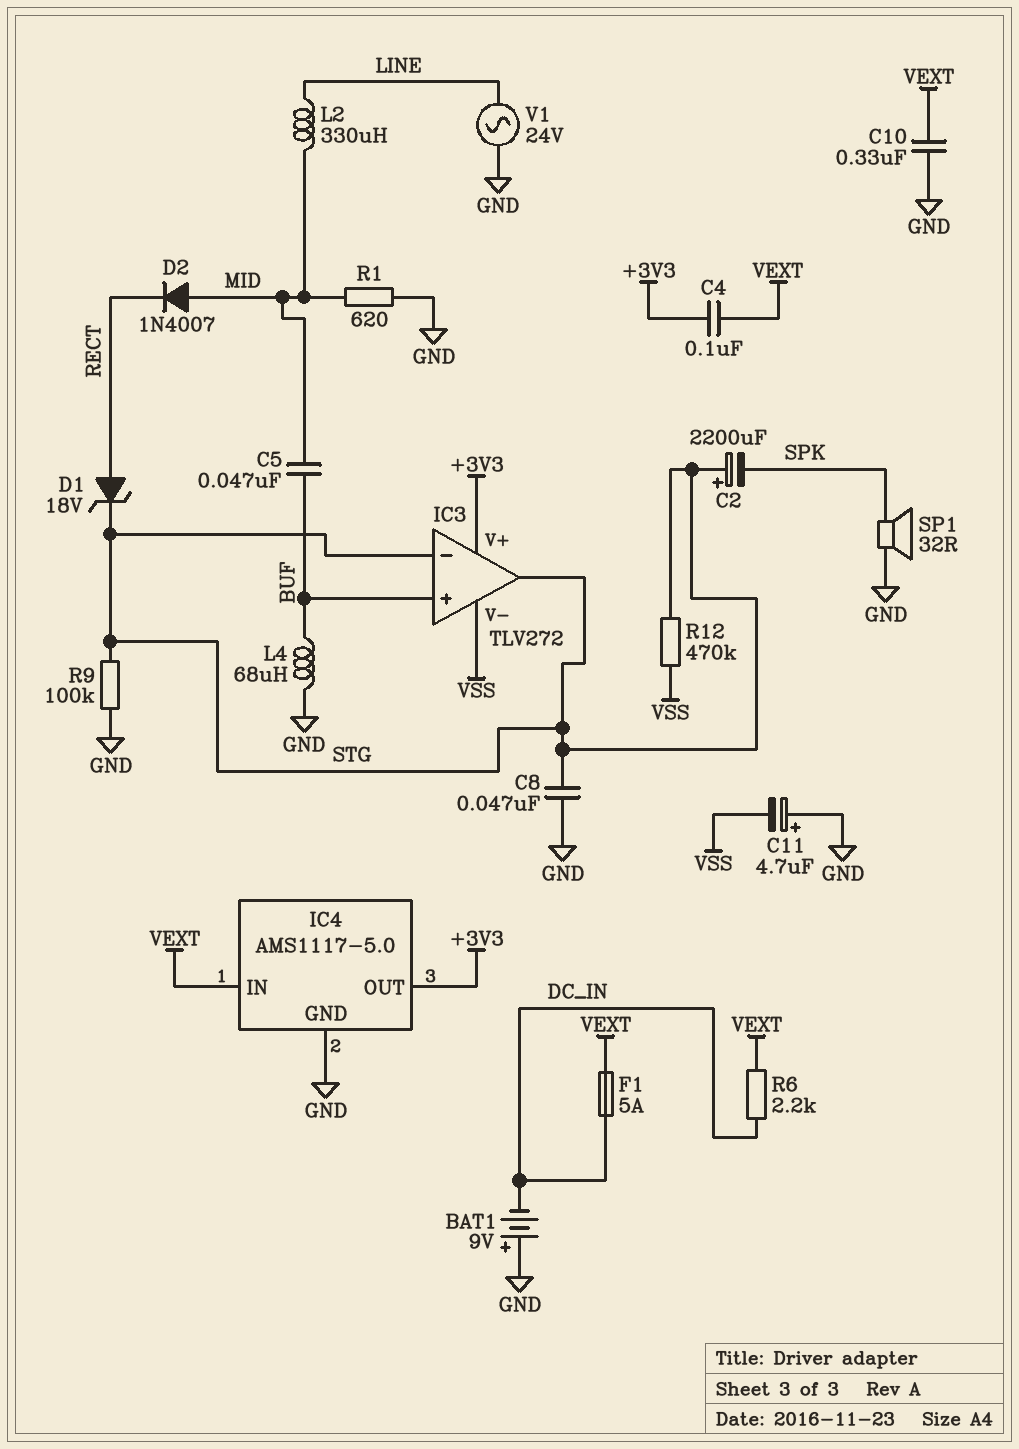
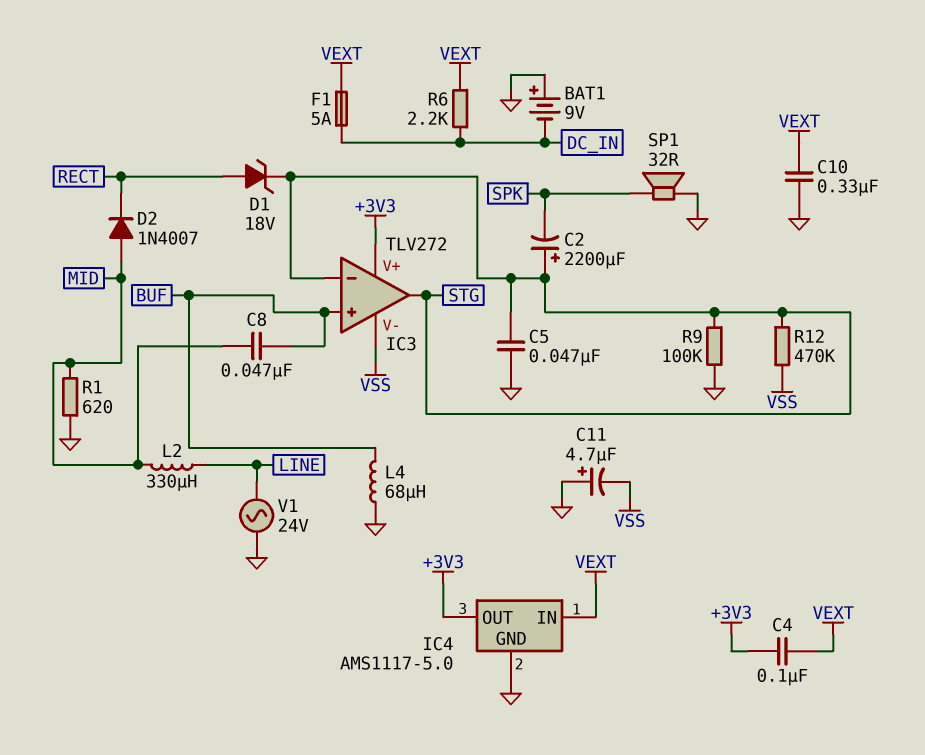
C5: 47nF (BUF, MID) -> 47nF (GND, STG)
C8: 47nF (GND, STG) -> 47nF (BUF, MID)

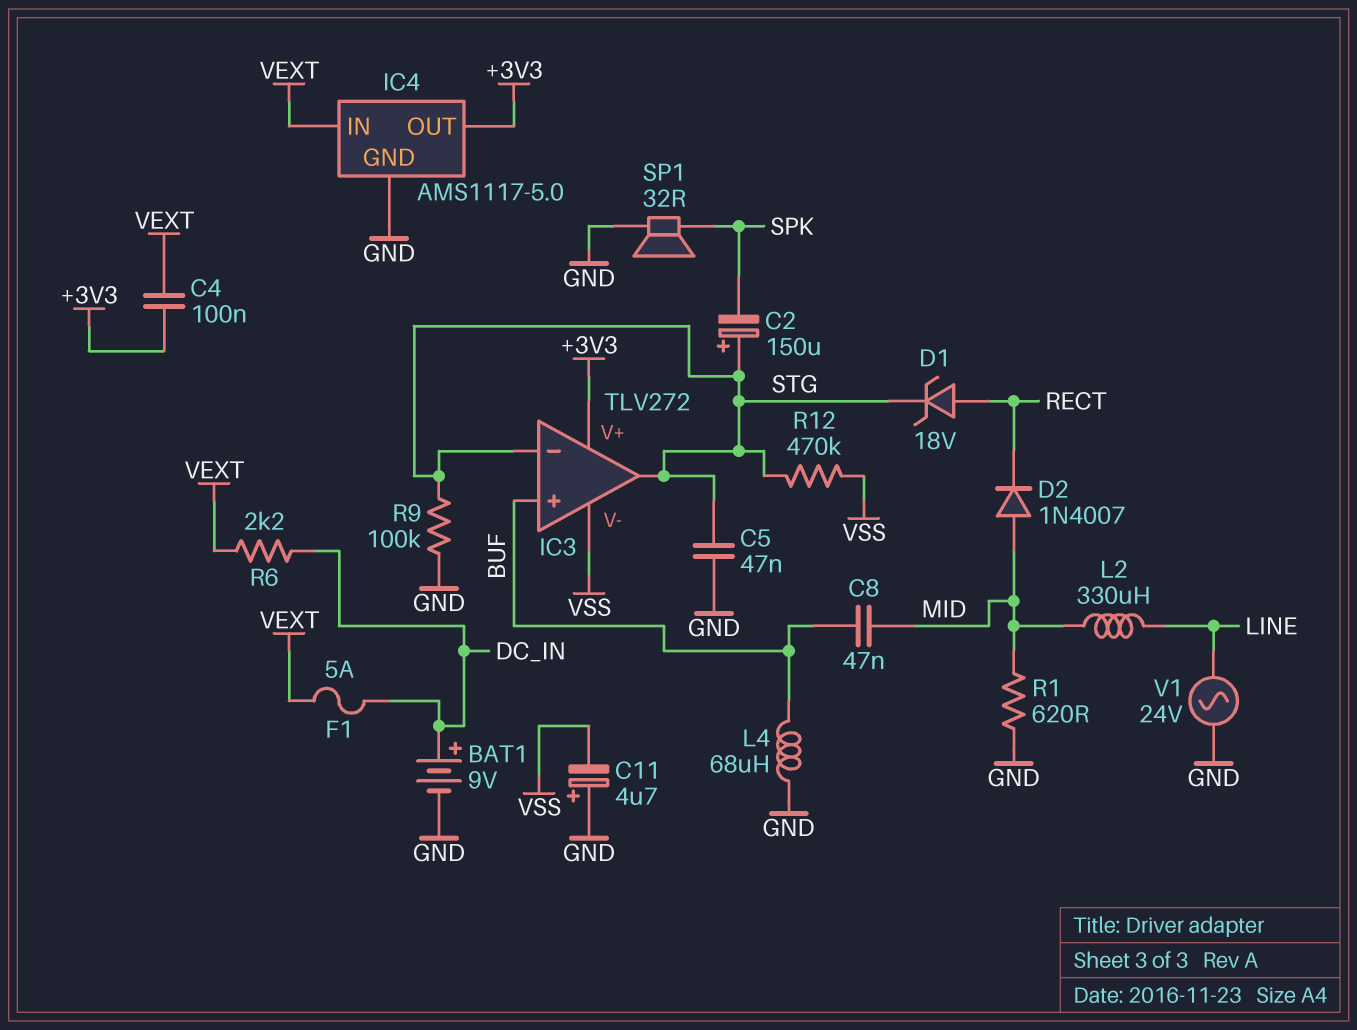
BAT1: 9V (plus GND, minus DC_IN) -> 9V (plus DC_IN, minus GND)
C2: 2200uF (plus STG, minus SPK) -> 150uF (plus STG, minus SPK)
C10: 330nF (GND, VEXT) -> none

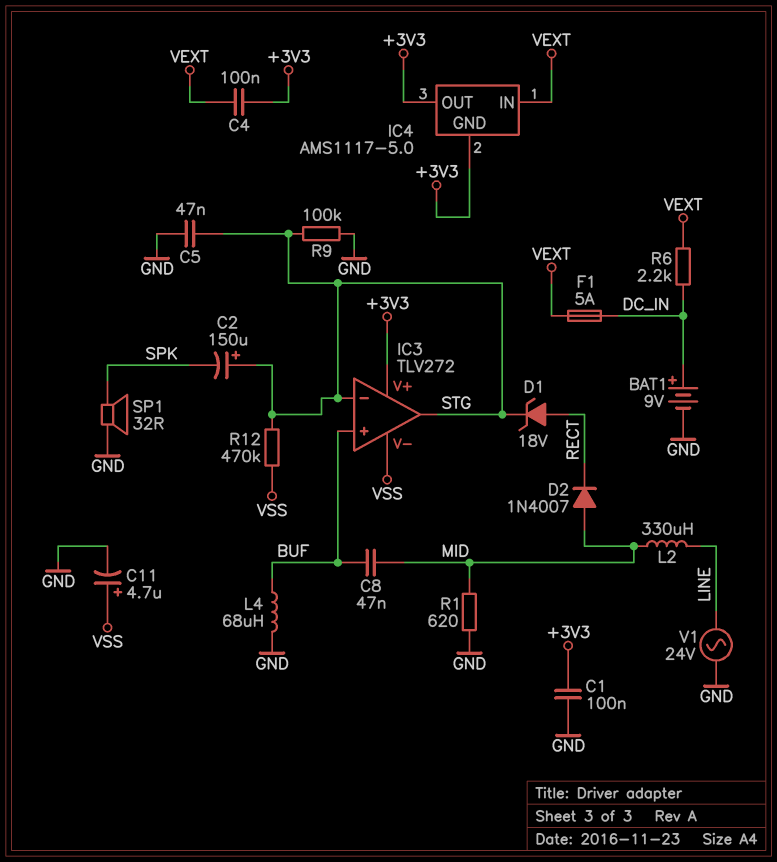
C1: none -> 100nF (+3V3, GND)
C11: 4.7uF (plus GND, minus VSS) -> 4.7uF (plus VSS, minus GND)
IC4 pin GND: GND -> +3V3

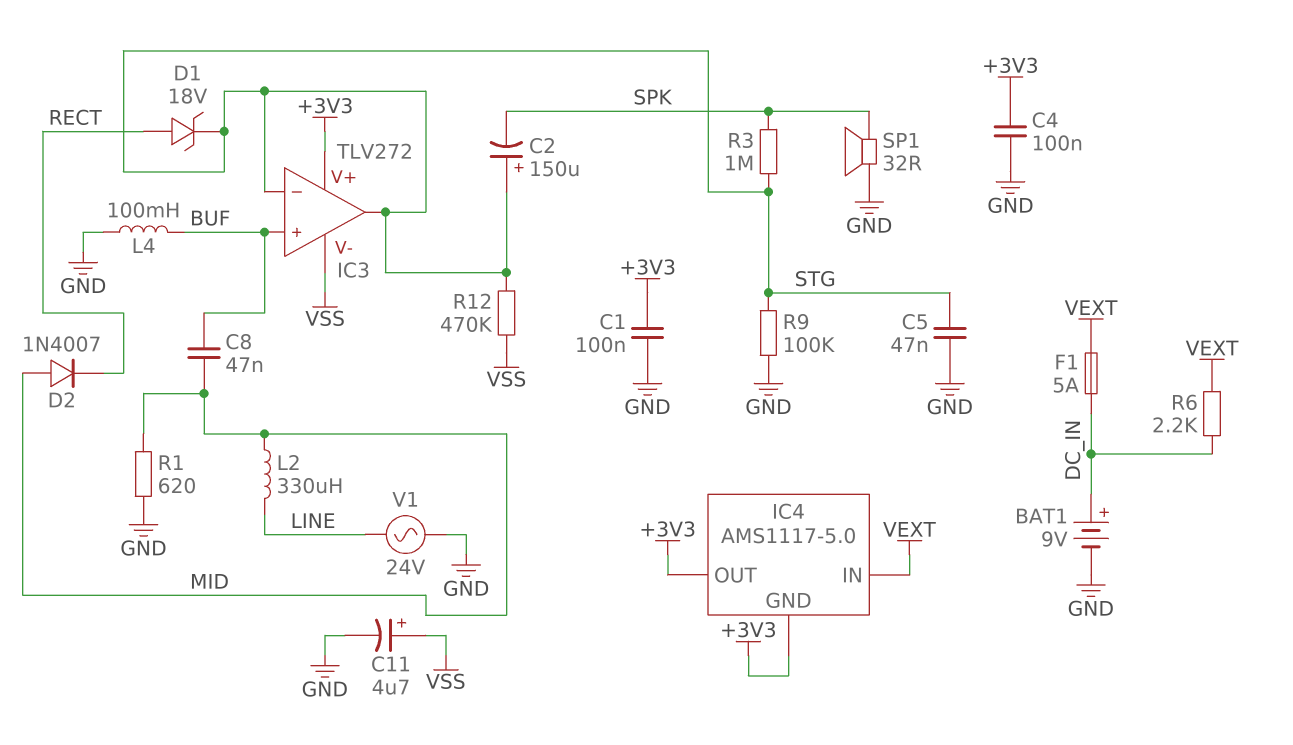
C4: 100nF (+3V3, VEXT) -> 100nF (+3V3, GND)
L4: 68uH (BUF, GND) -> 100mH (BUF, GND)
R3: none -> 1M (SPK, STG)

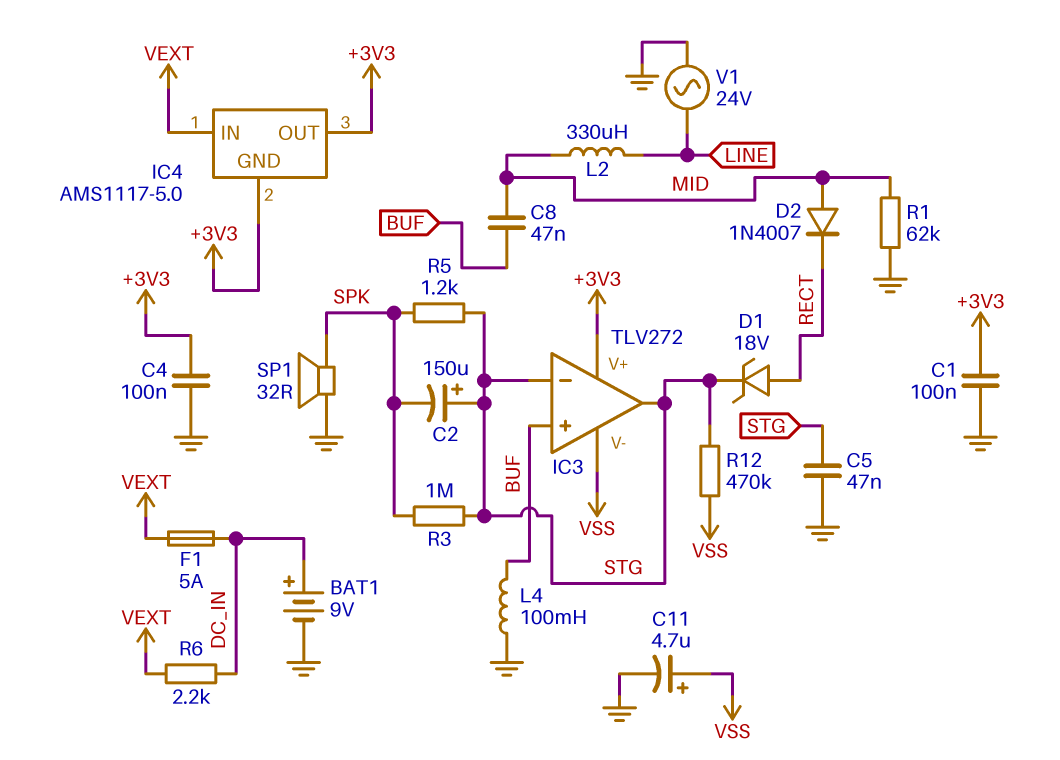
R1: 620 (GND, MID) -> 62k (GND, MID)
R5: none -> 1.2k (SPK, STG)
R9: 100k (GND, STG) -> none

